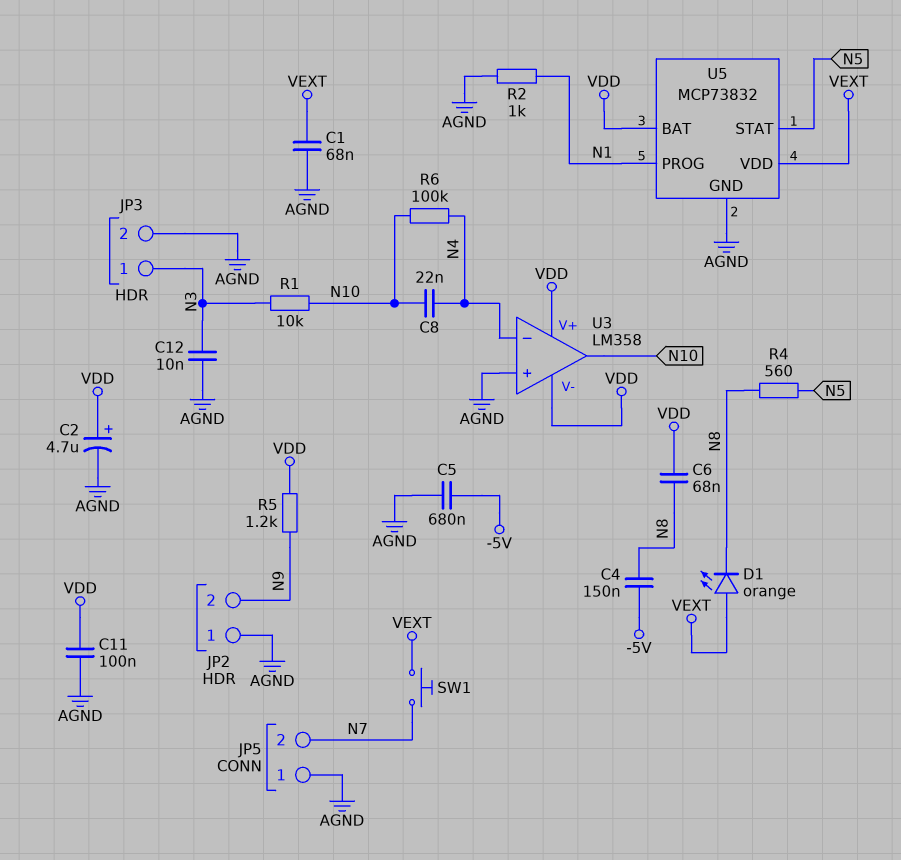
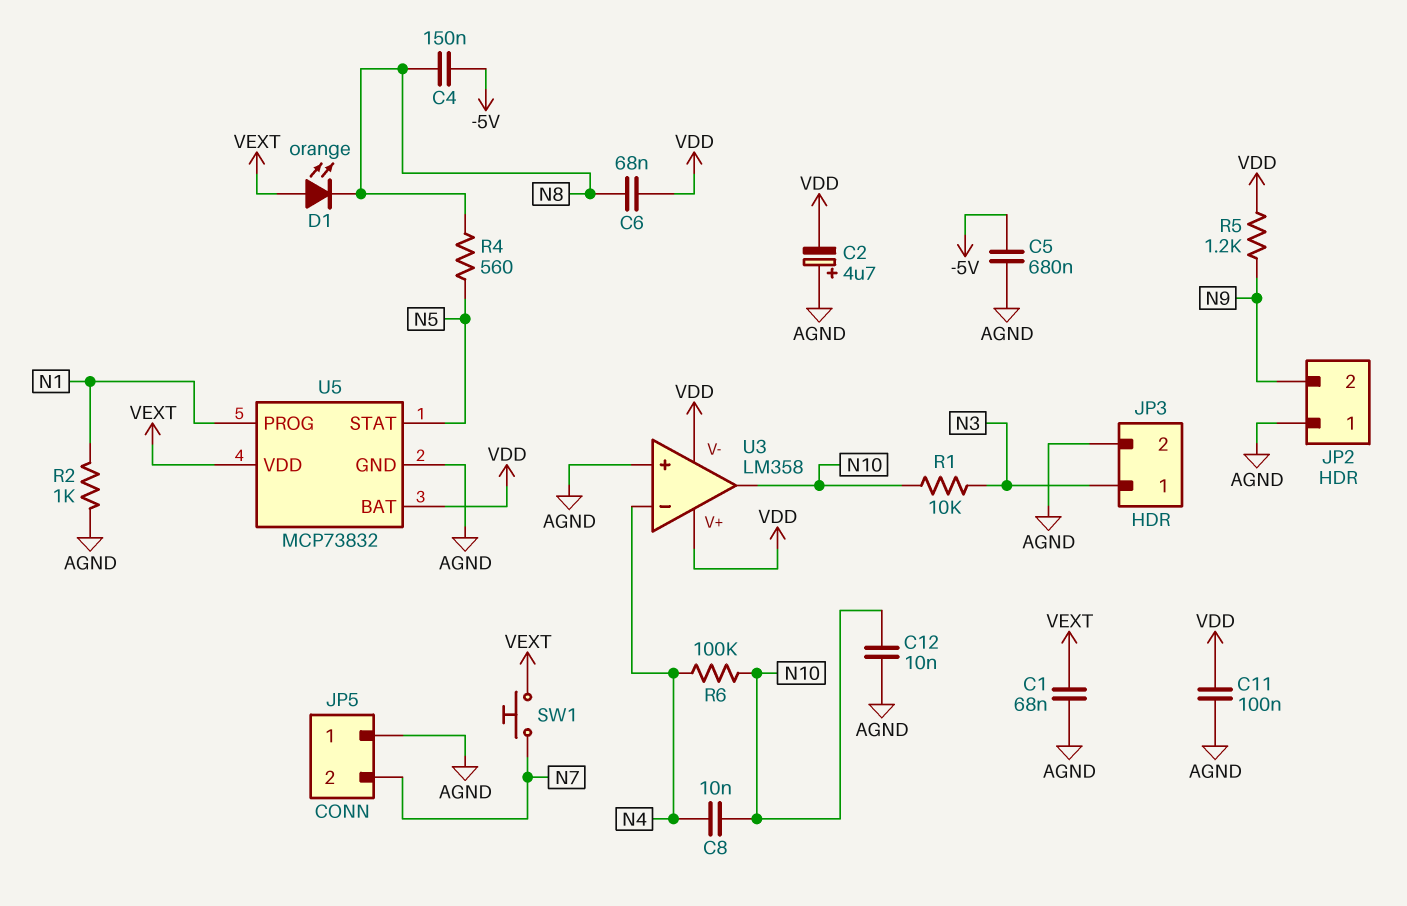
C2: 4.7uF (plus VDD, minus AGND) -> 4.7uF (plus AGND, minus VDD)
C8: 22nF (N4, N10) -> 10nF (N4, N10)
C12: 10nF (AGND, N3) -> 10nF (AGND, N10)

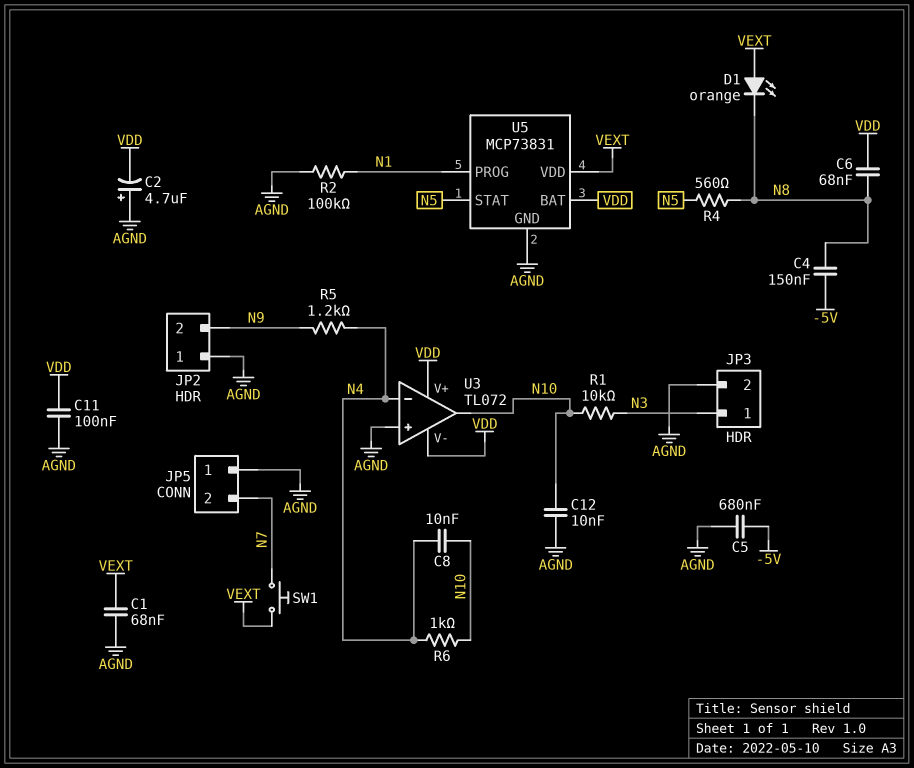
R2: 1k (AGND, N1) -> 100k (AGND, N1)
R5: 1.2k (N9, VDD) -> 1.2k (N4, N9)
R6: 100k (N4, N10) -> 1k (N4, N10)
U3: LM358 -> TL072
U5: MCP73832 -> MCP73831

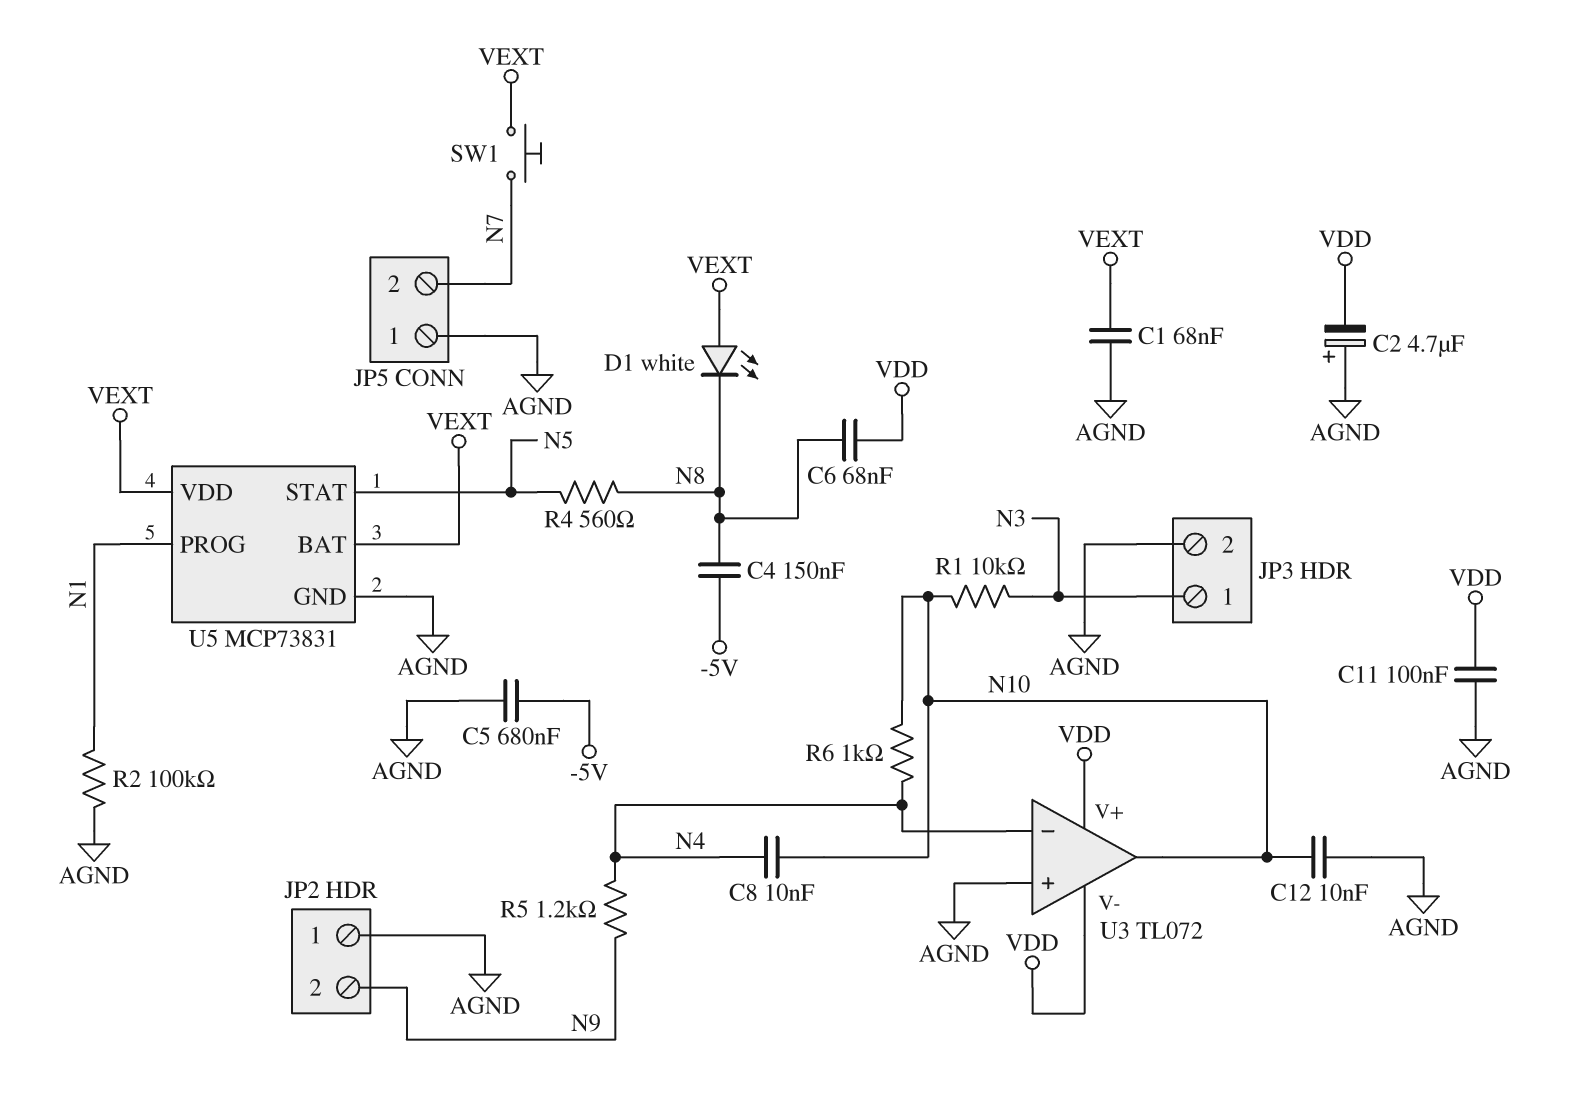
D1: LED orange (A VEXT, K N8) -> LED white (A VEXT, K N8)
U5 pin BAT: VDD -> VEXT

